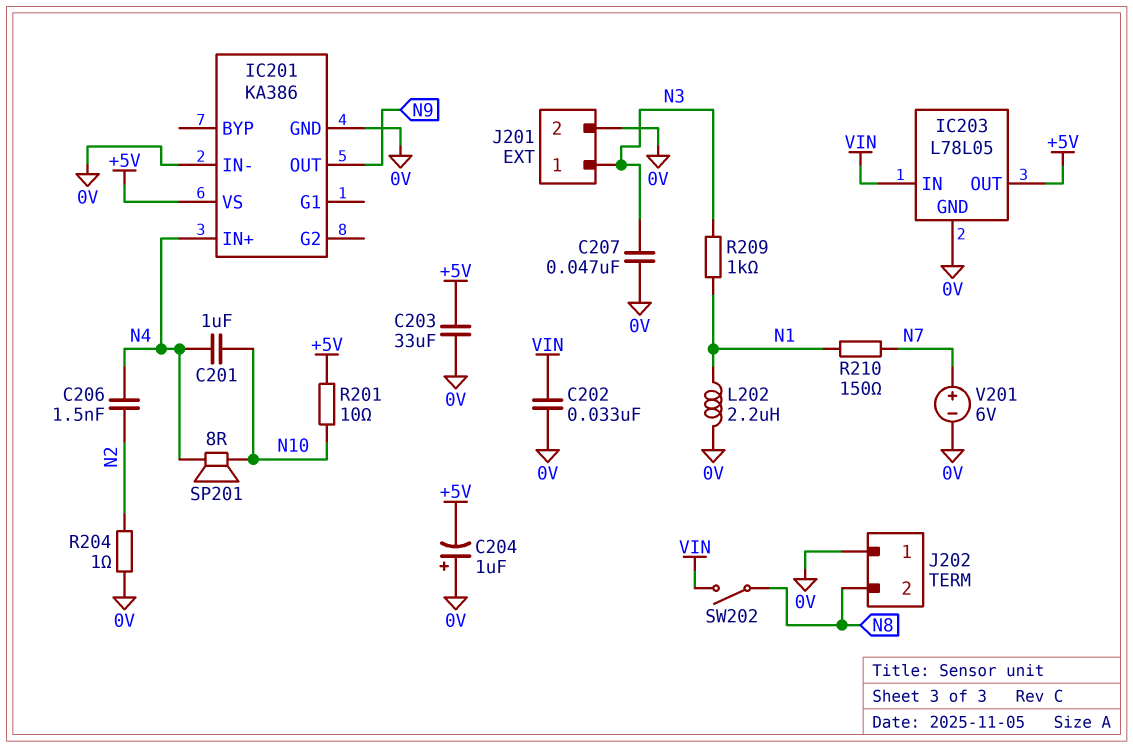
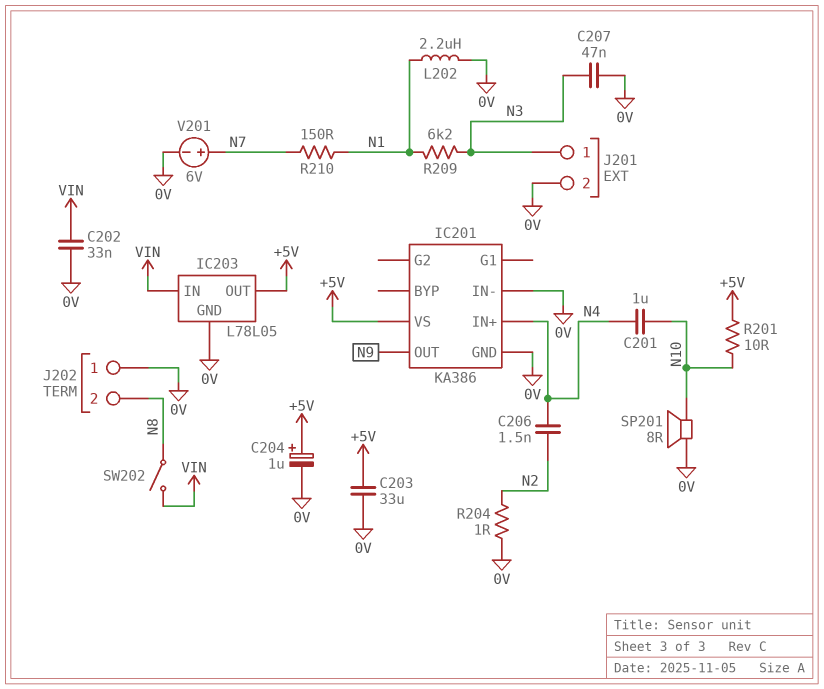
C204: 1uF (plus 0V, minus +5V) -> 1uF (plus +5V, minus 0V)
R209: 1k (N1, N3) -> 6.2k (N1, N3)
SP201: speaker 8R (N4, N10) -> speaker 8R (0V, N10)

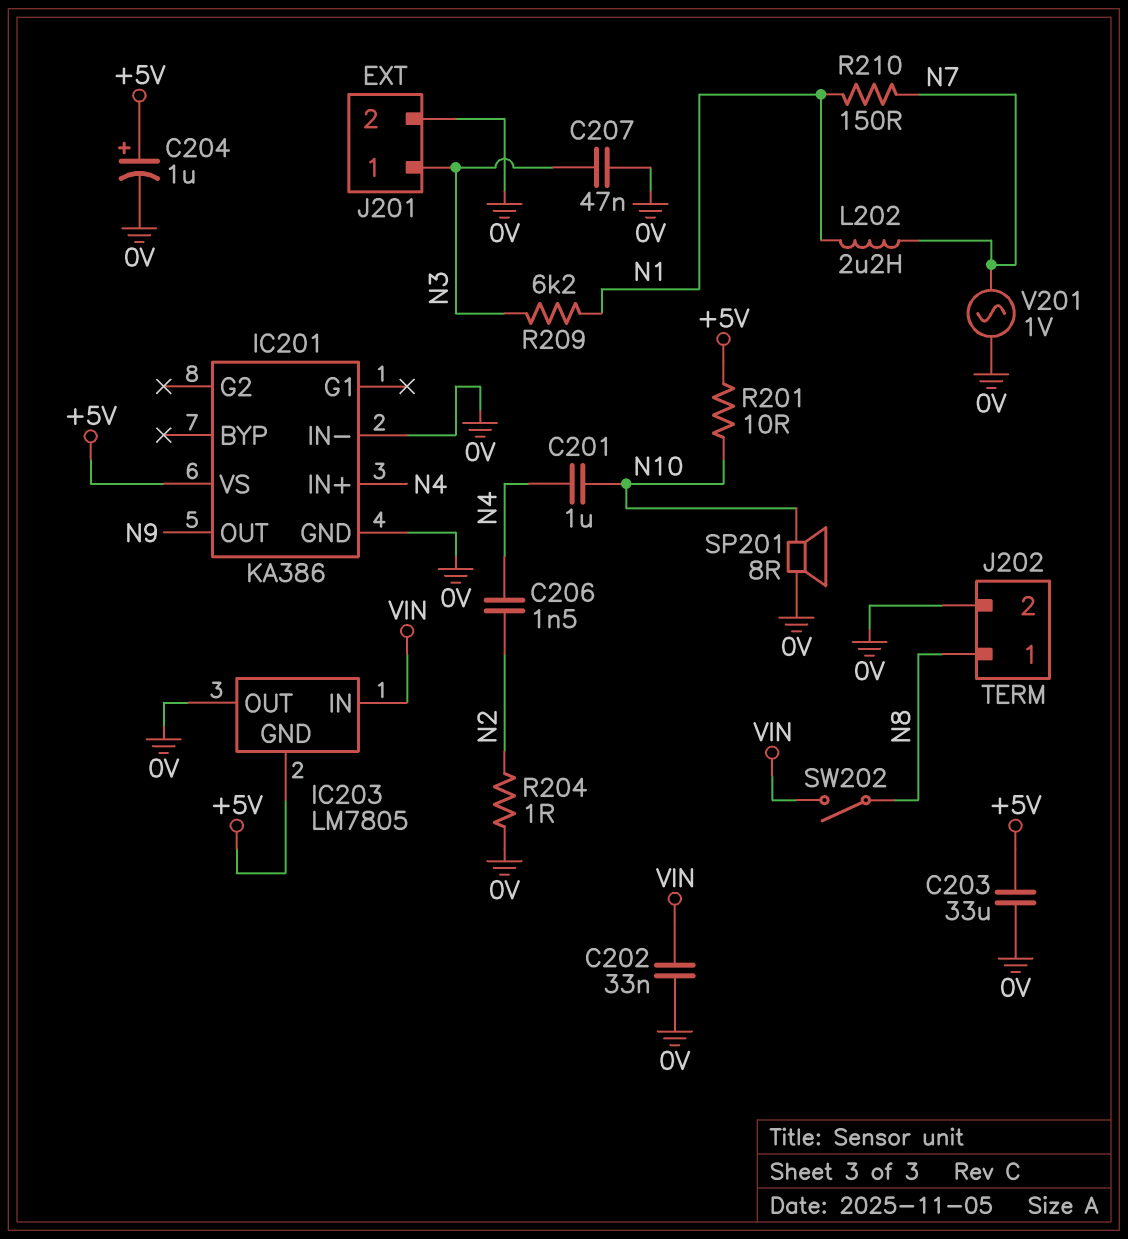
IC203: L78L05 -> LM7805
IC203 pin GND: 0V -> +5V
IC203 pin OUT: +5V -> 0V
J202 pin 1: 0V -> N8
J202 pin 2: N8 -> 0V
L202: 2.2uH (0V, N1) -> 2.2uH (N1, N7)
V201: 6V (plus N7, minus 0V) -> AC 1V (0V, N7)

